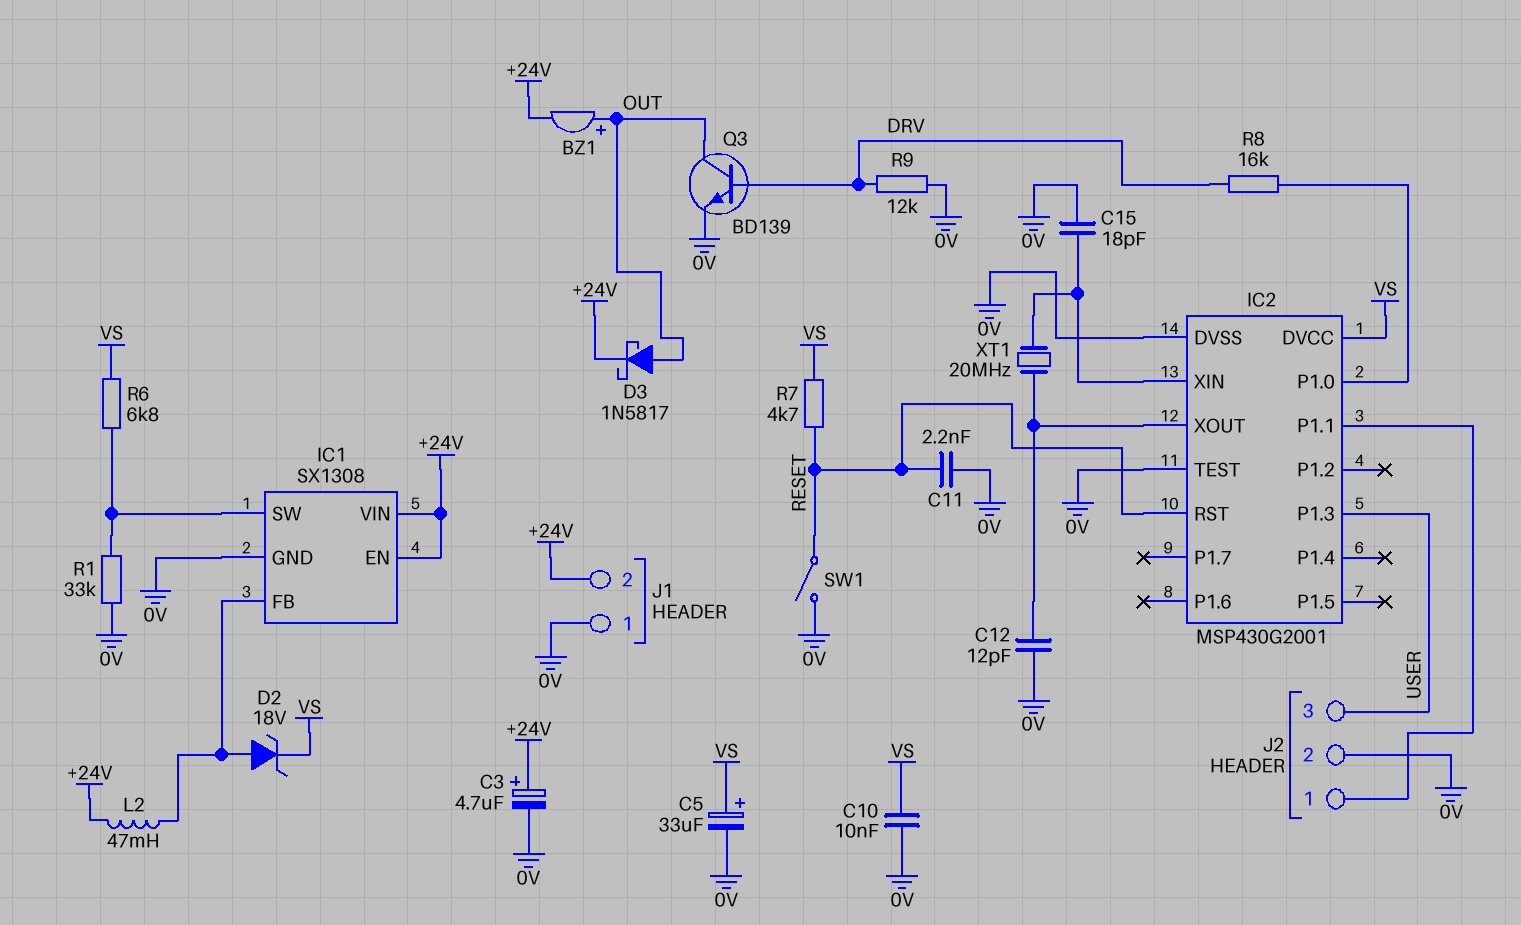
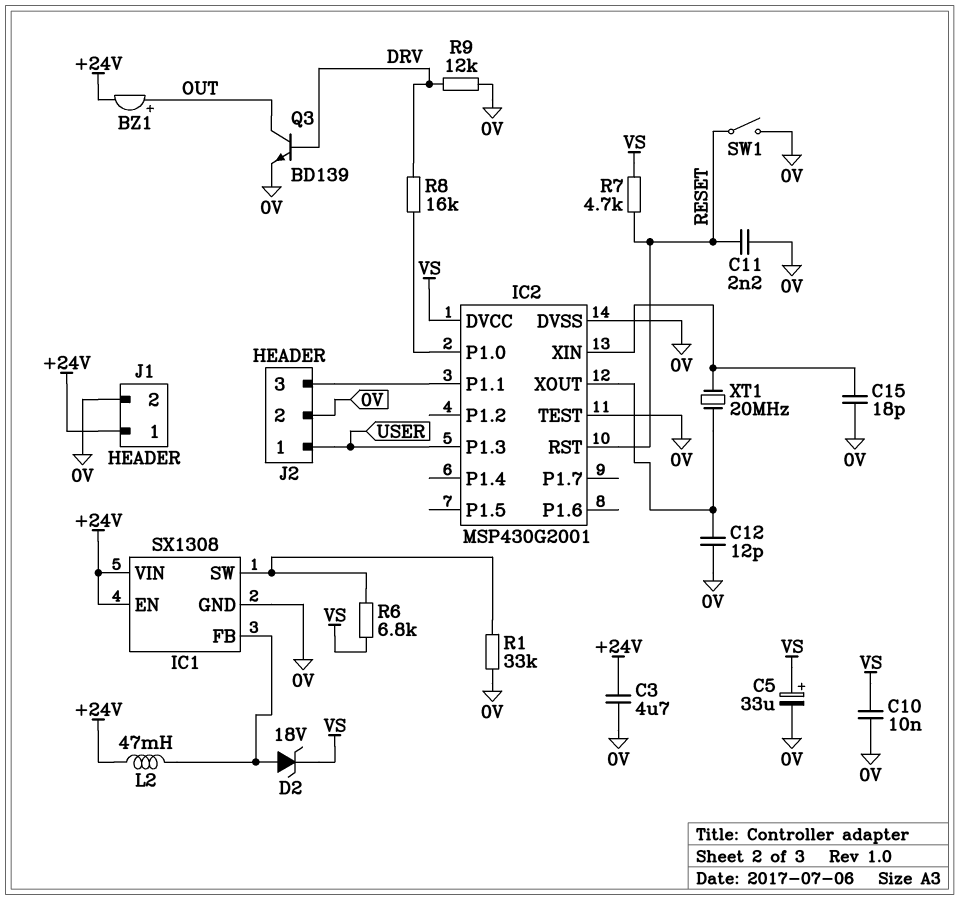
C3: 4.7uF (plus +24V, minus 0V) -> 4.7uF (+24V, 0V)
D3: schottky 1N5817 (A OUT, K +24V) -> none
J1 pin 1: 0V -> +24V
J1 pin 2: +24V -> 0V
J2 pin 1: IC2/P1.1 -> USER
J2 pin 3: USER -> IC2/P1.1

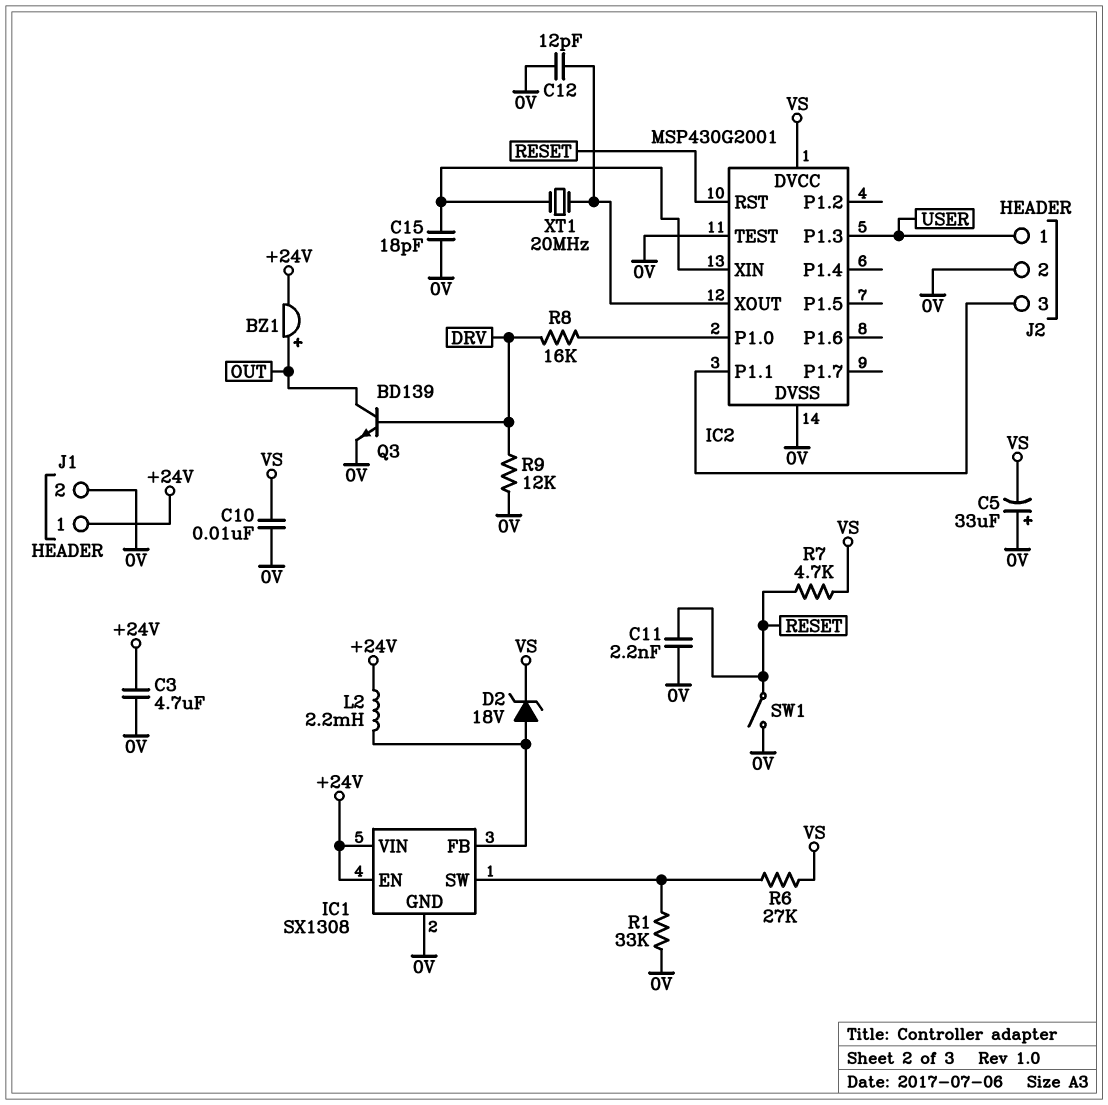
C5: 33uF (plus VS, minus 0V) -> 33uF (plus 0V, minus VS)
L2: 47mH (+24V, IC1/FB) -> 2.2mH (+24V, IC1/FB)
R6: 6.8k (IC1/SW, VS) -> 27k (IC1/SW, VS)

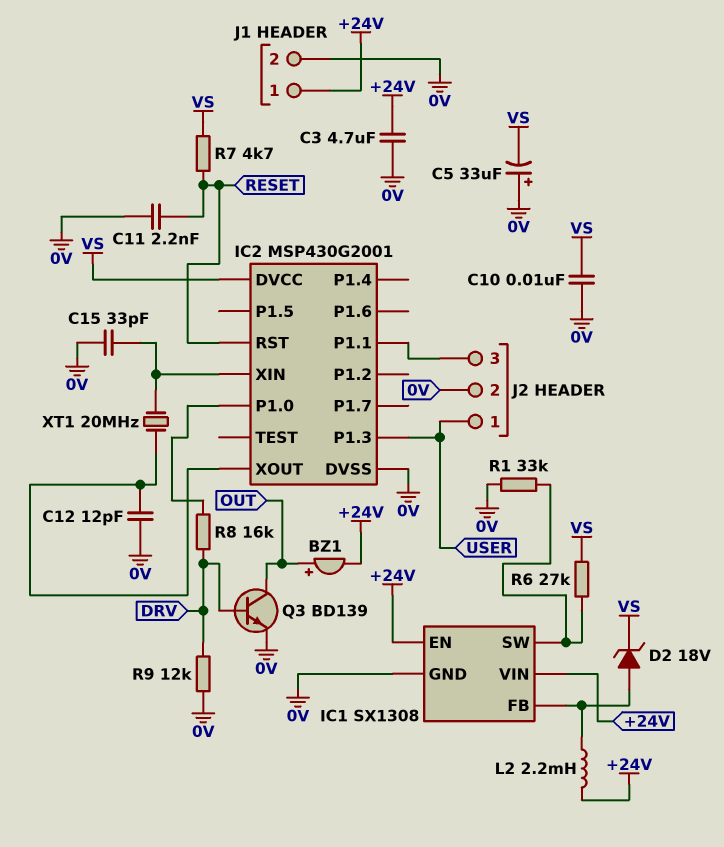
C15: 18pF (0V, IC2/XIN) -> 33pF (0V, IC2/XIN)
IC2 pin TEST: 0V -> none
SW1: switch (0V, RESET) -> none

